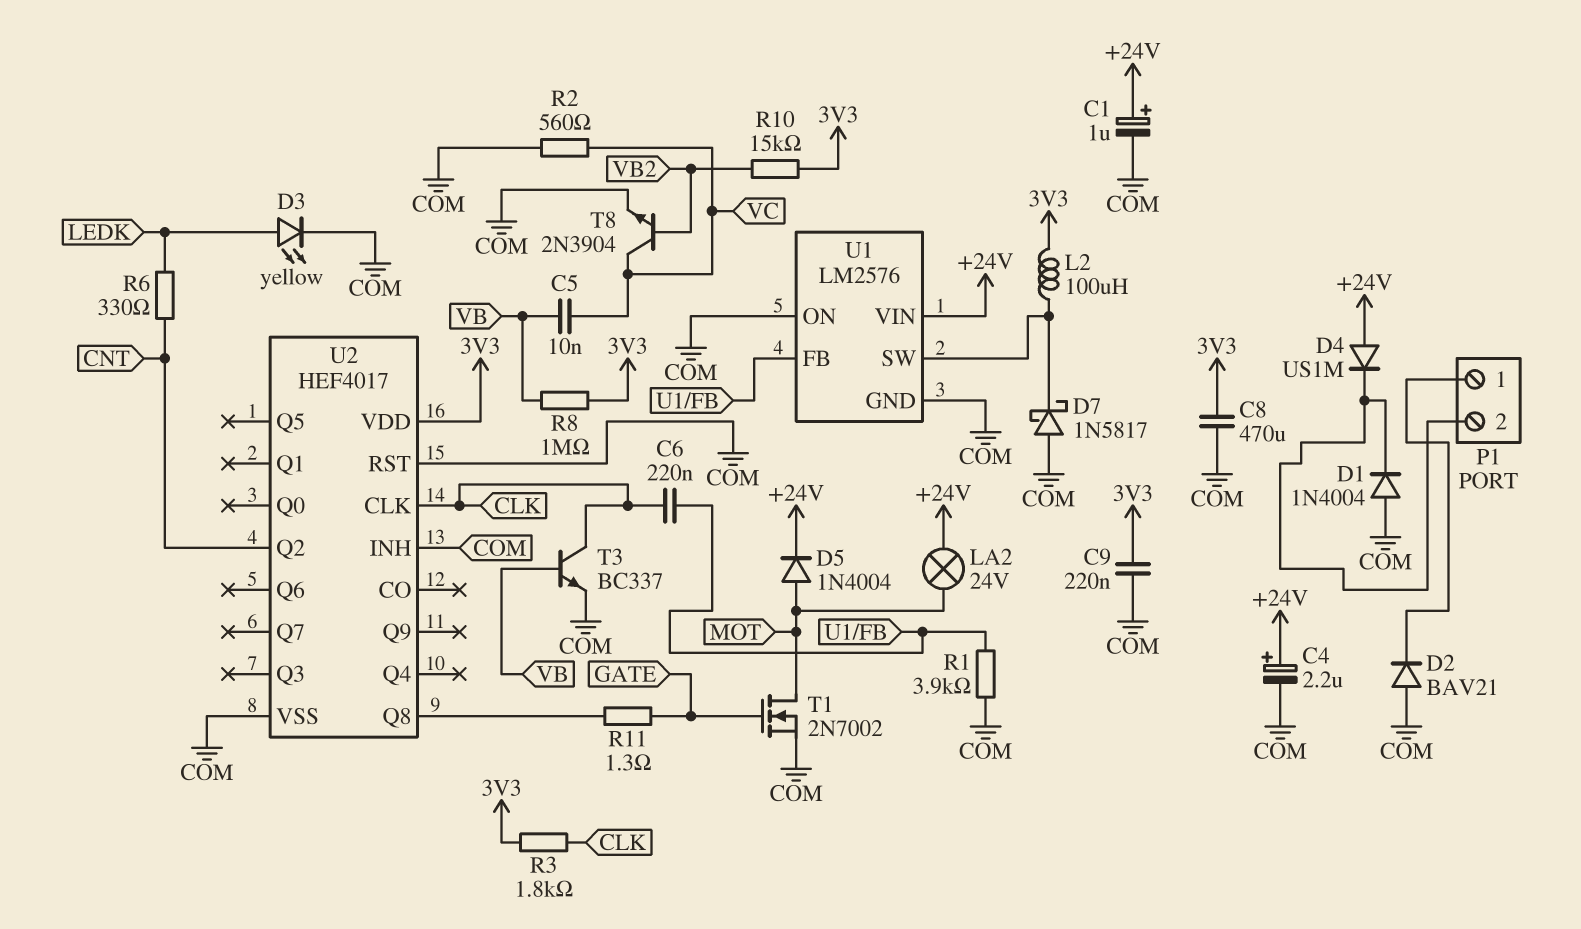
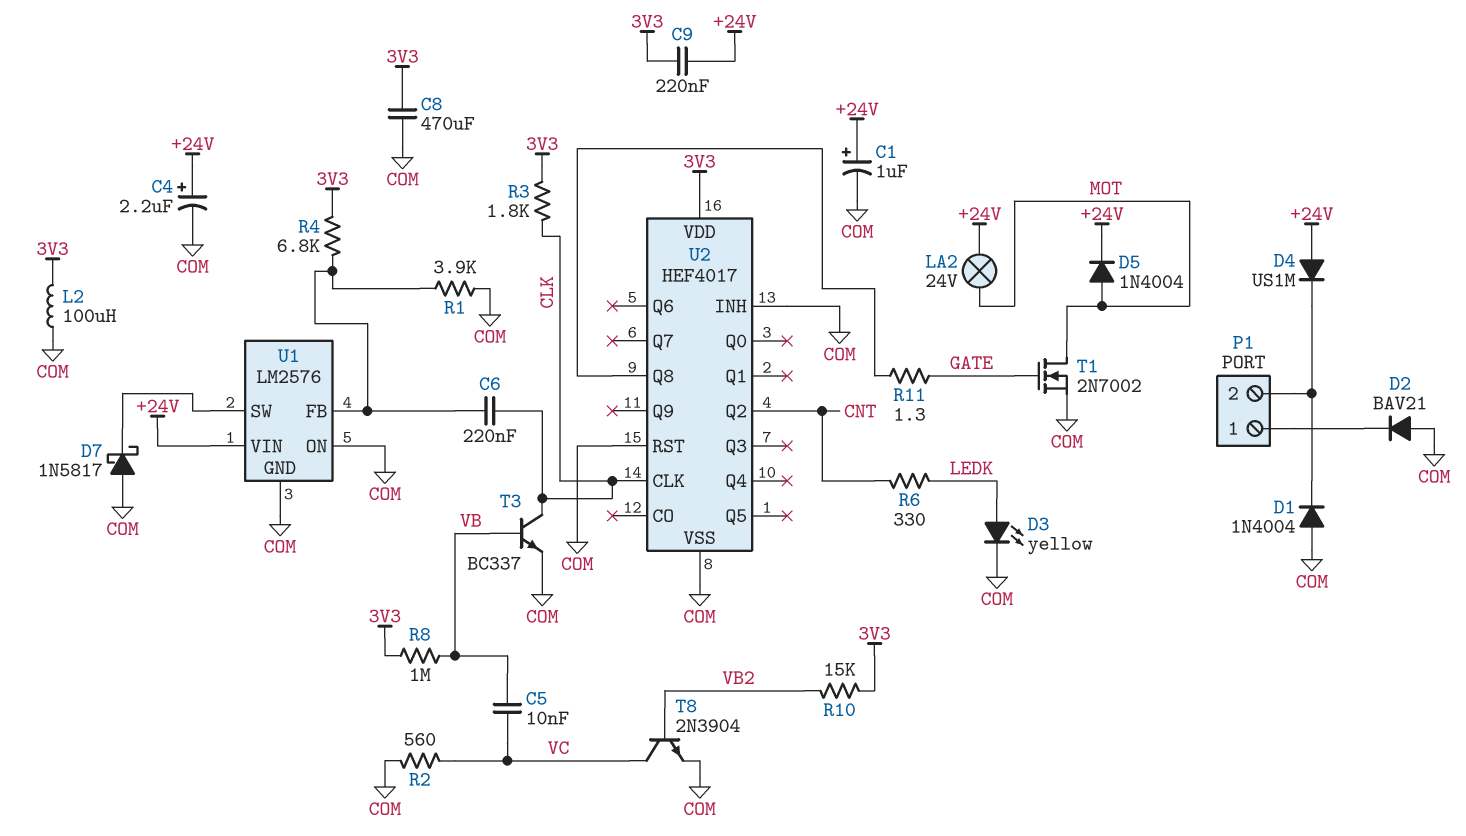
C9: 220nF (3V3, COM) -> 220nF (+24V, 3V3)
L2: 100uH (3V3, U1/SW) -> 100uH (3V3, COM)
R4: none -> 6.8k (3V3, U1/FB)

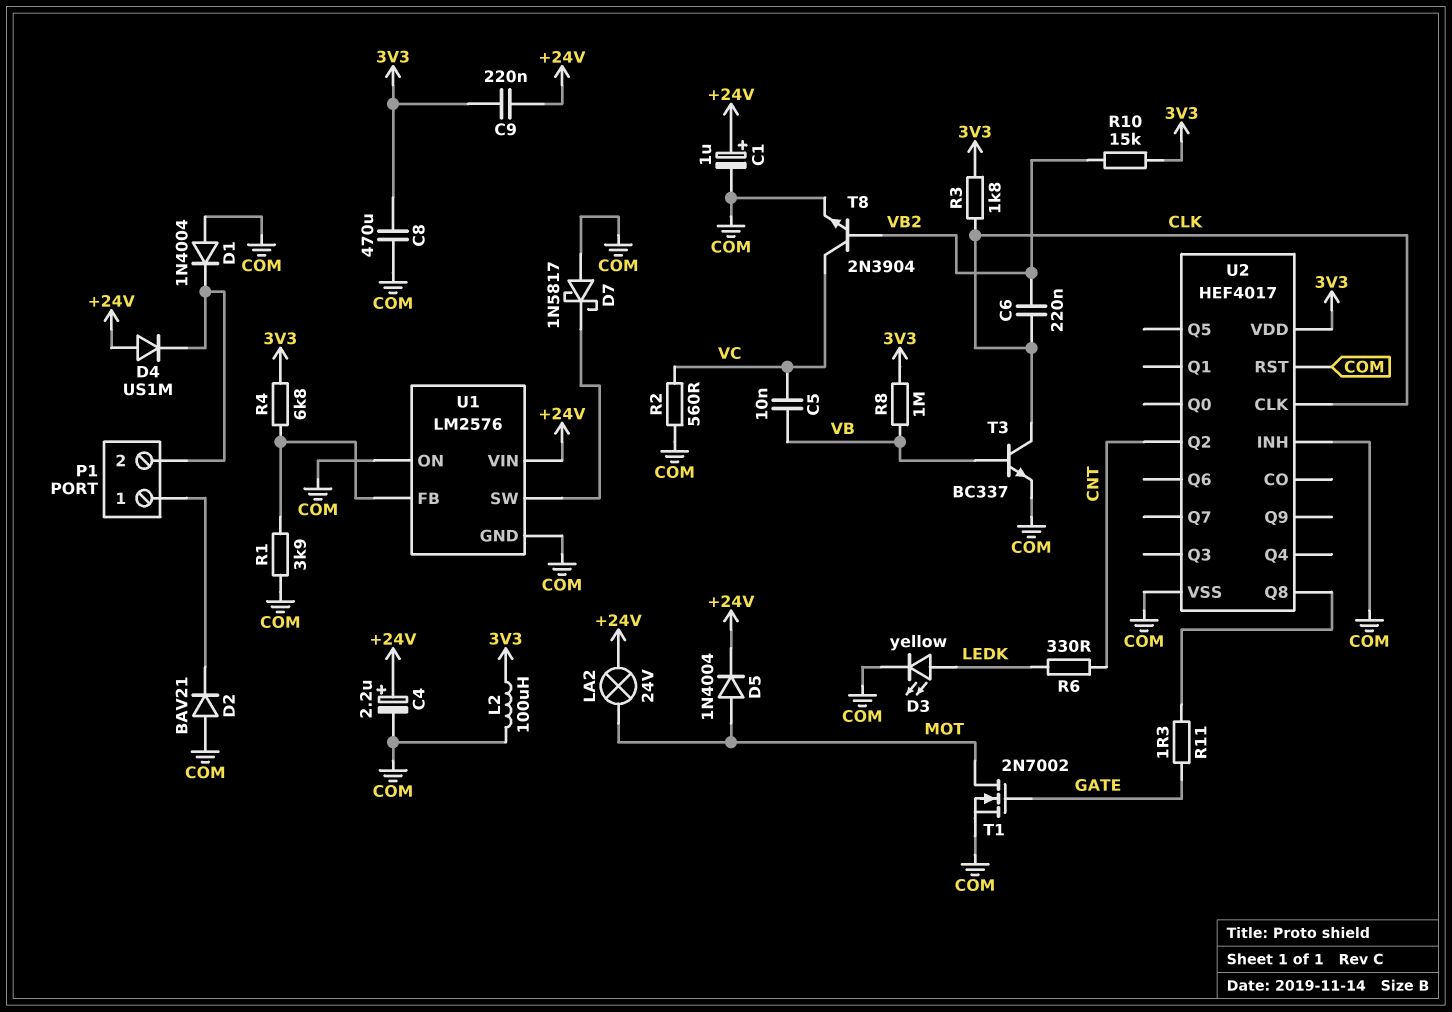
C6: 220nF (CLK, U1/FB) -> 220nF (CLK, VB2)

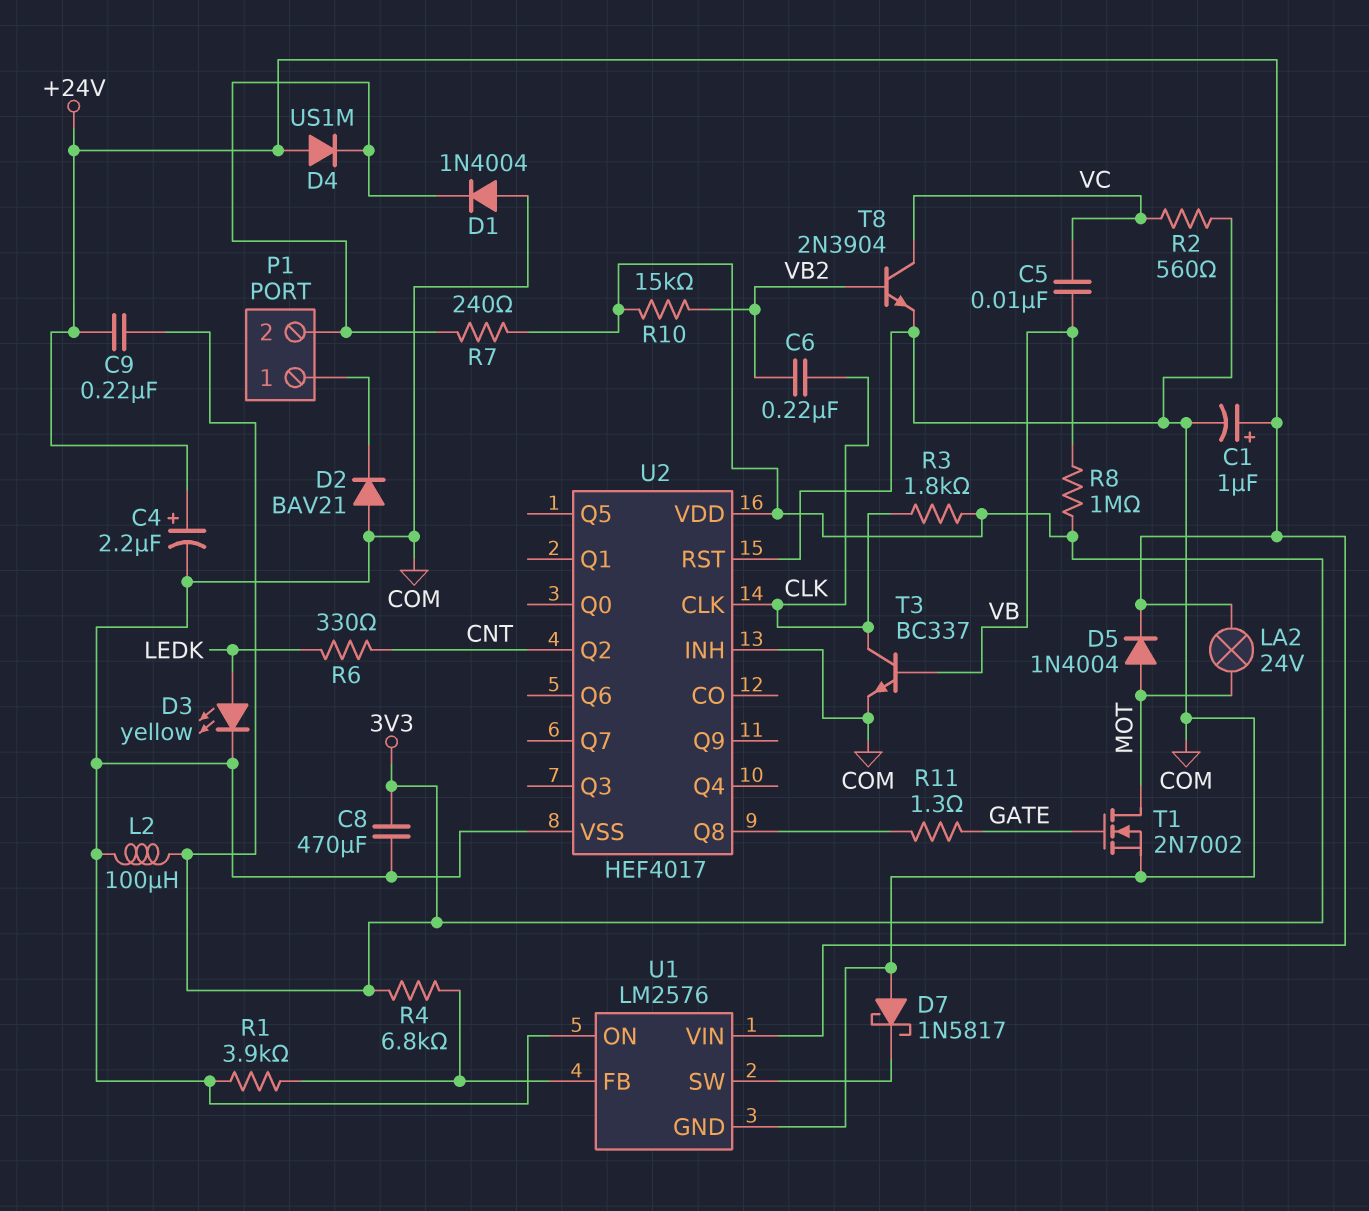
R7: none -> 240 (3V3, P1/2)

